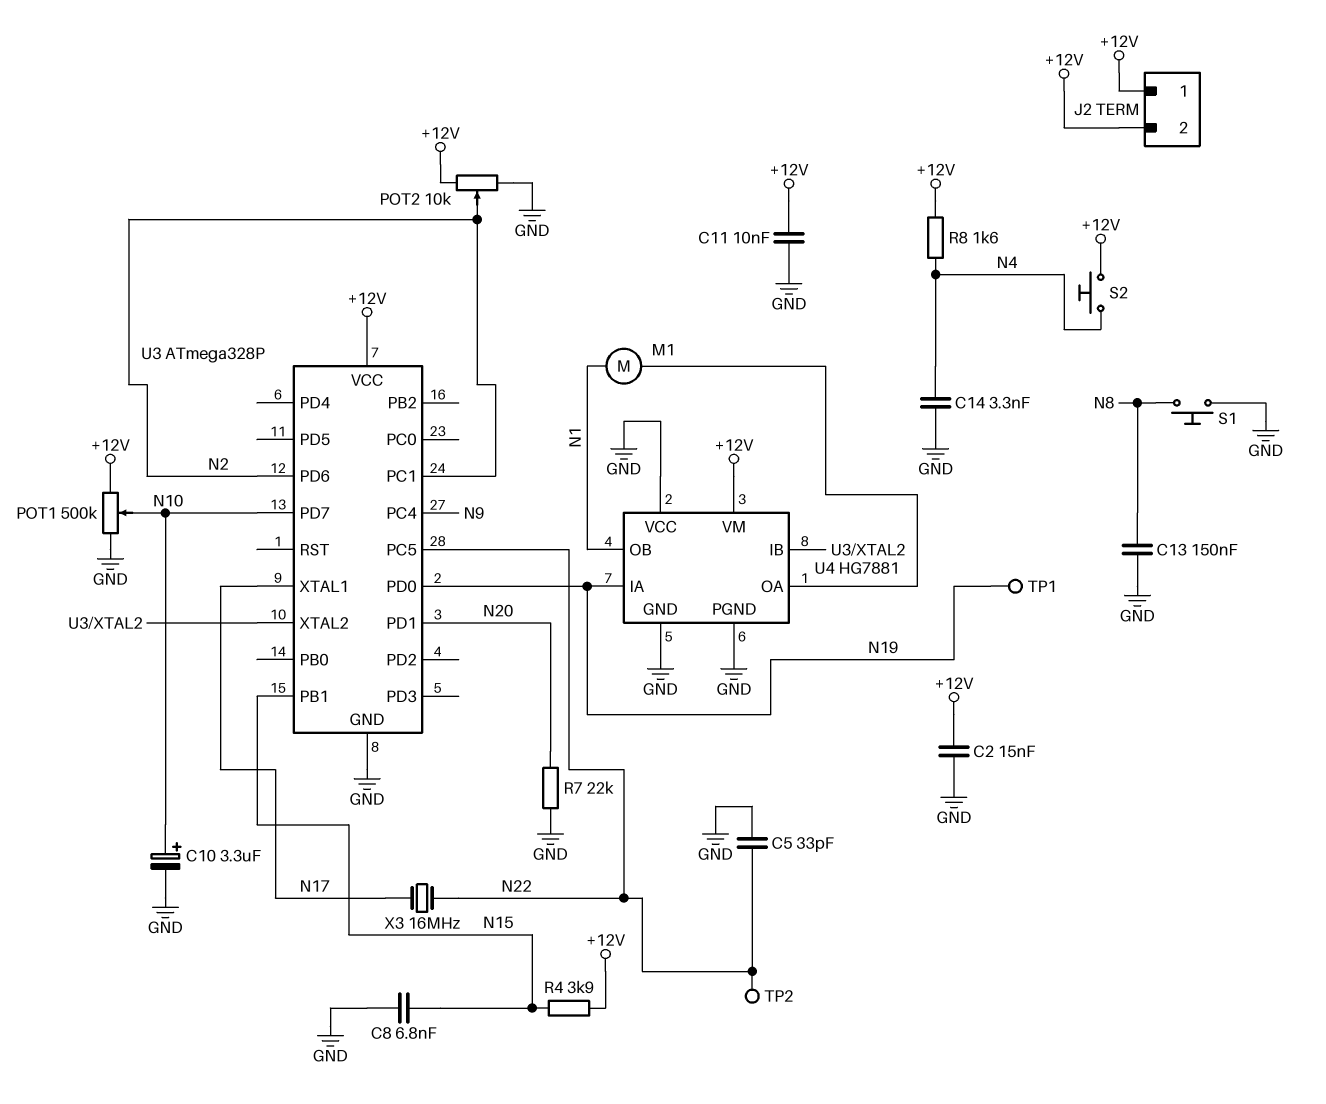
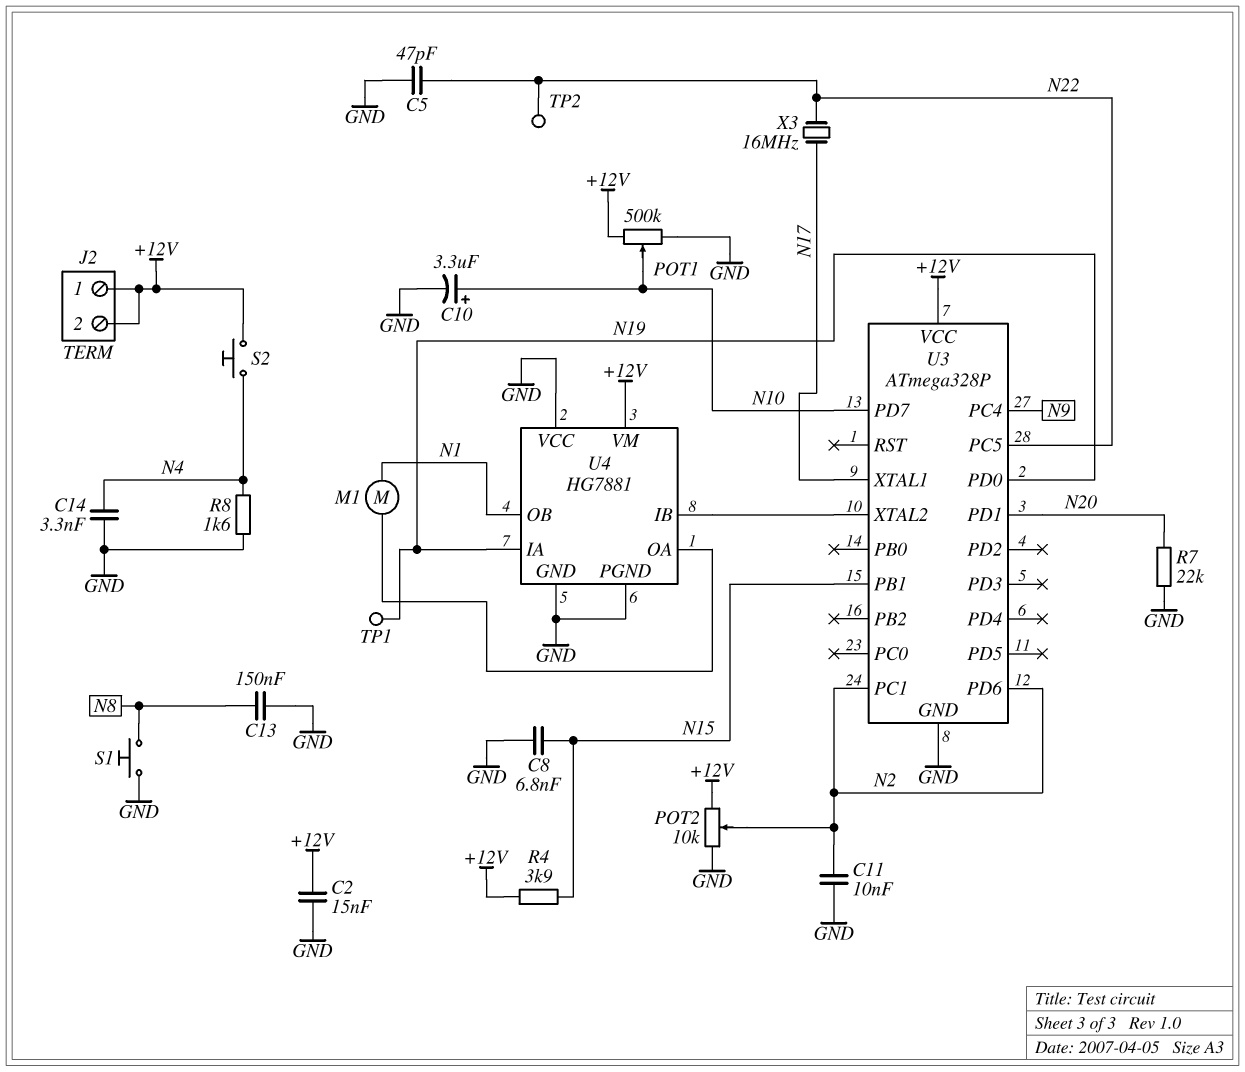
C5: 33pF (GND, N22) -> 47pF (GND, N22)
C11: 10nF (+12V, GND) -> 10nF (GND, N2)
R8: 1.6k (+12V, N4) -> 1.6k (GND, N4)

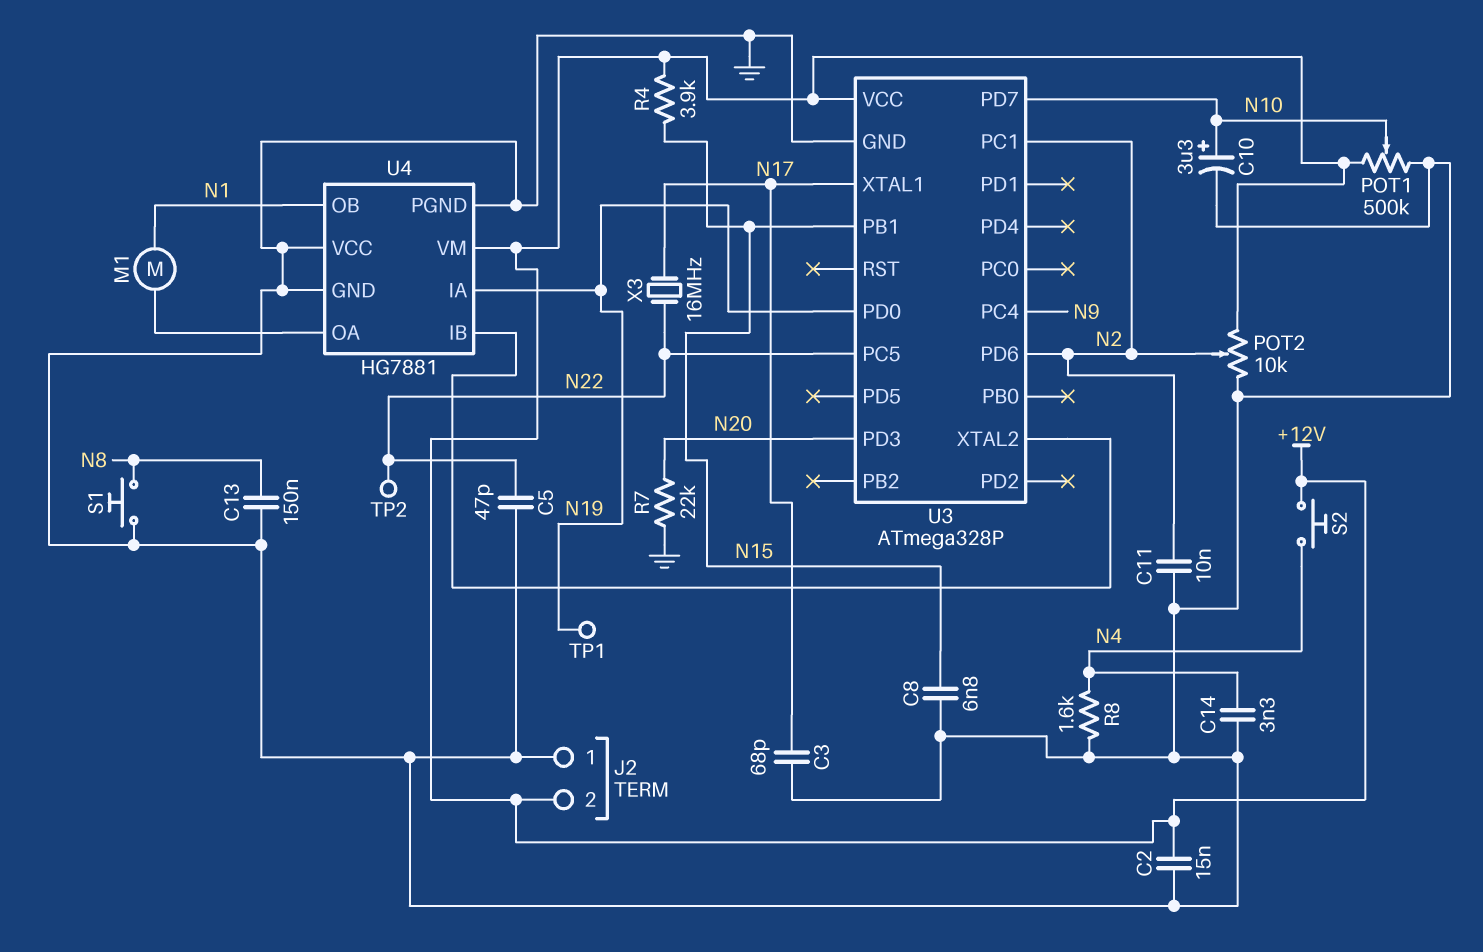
C3: none -> 68pF (GND, N17)
J2 pin 1: +12V -> GND
U3 pin PD1: N20 -> none
U3 pin PD3: none -> N20

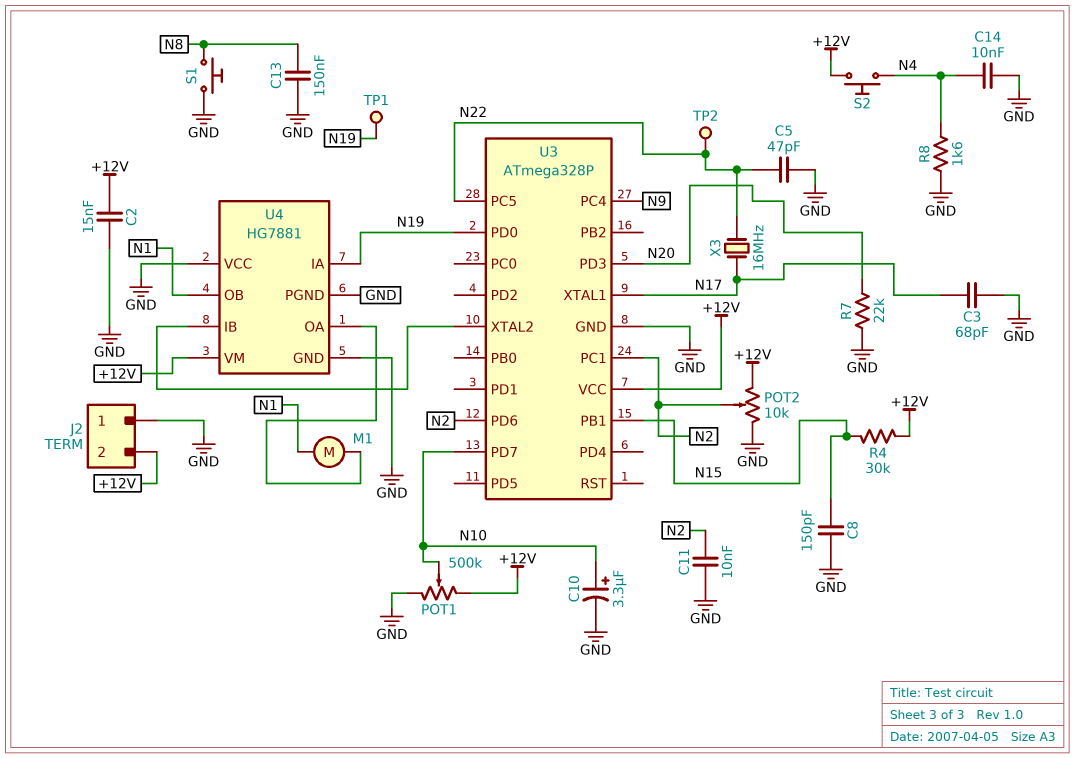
C8: 6.8nF (GND, N15) -> 150pF (GND, N15)
C14: 3.3nF (GND, N4) -> 10nF (GND, N4)
R4: 3.9k (+12V, N15) -> 30k (+12V, N15)

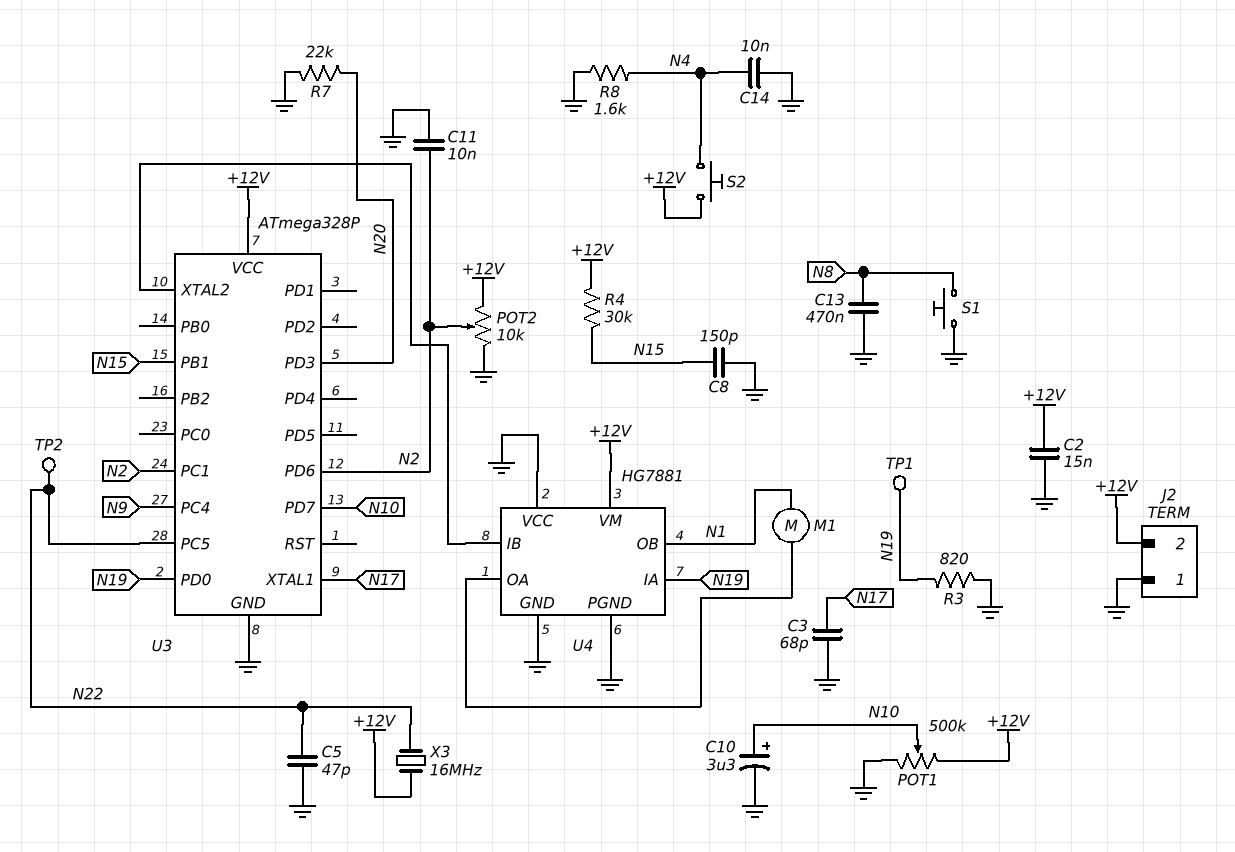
C13: 150nF (GND, N8) -> 470nF (GND, N8)
R3: none -> 820 (GND, N19)
X3: 16MHz (N17, N22) -> 16MHz (+12V, N22)

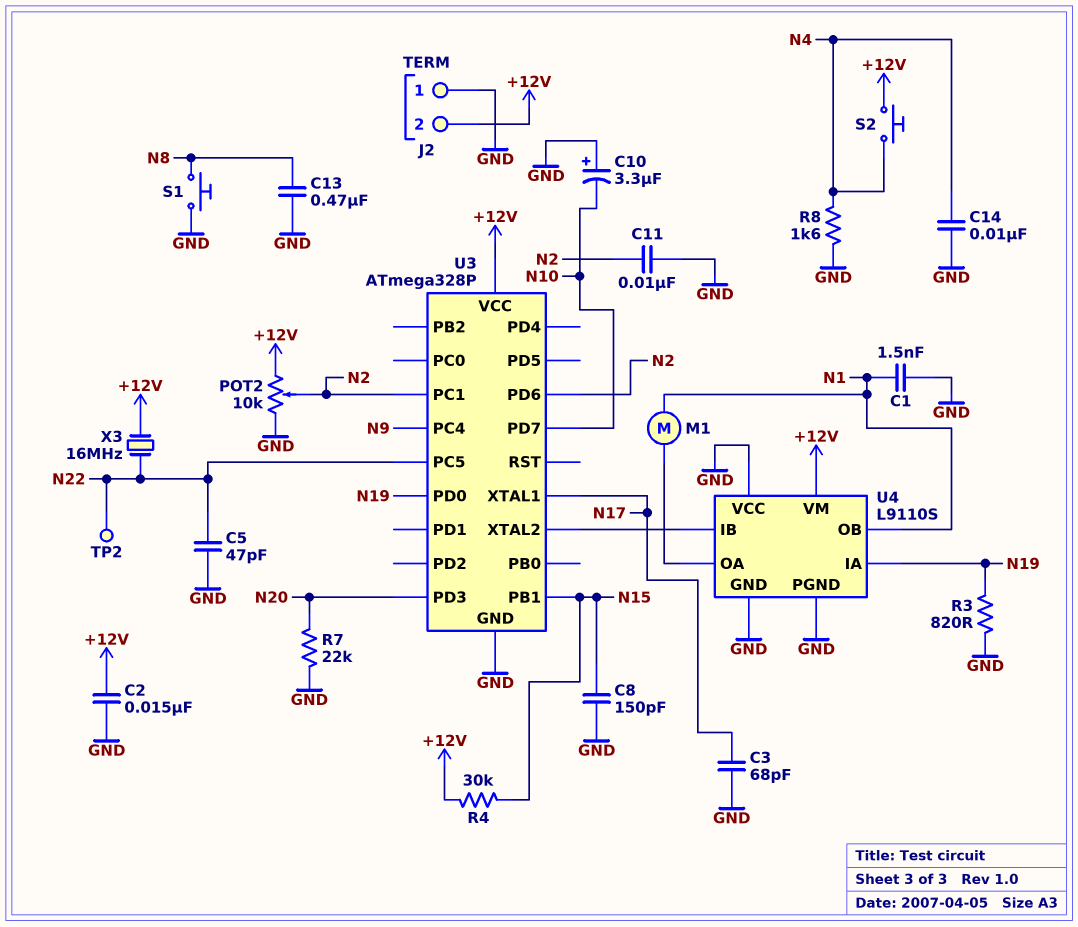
C1: none -> 1.5nF (GND, N1)
C10: 3.3uF (plus N10, minus GND) -> 3.3uF (plus GND, minus N10)
POT1: 500k (+12V, GND, wiper N10) -> none
TP1: test point (N19) -> none
U4: HG7881 -> L9110S

